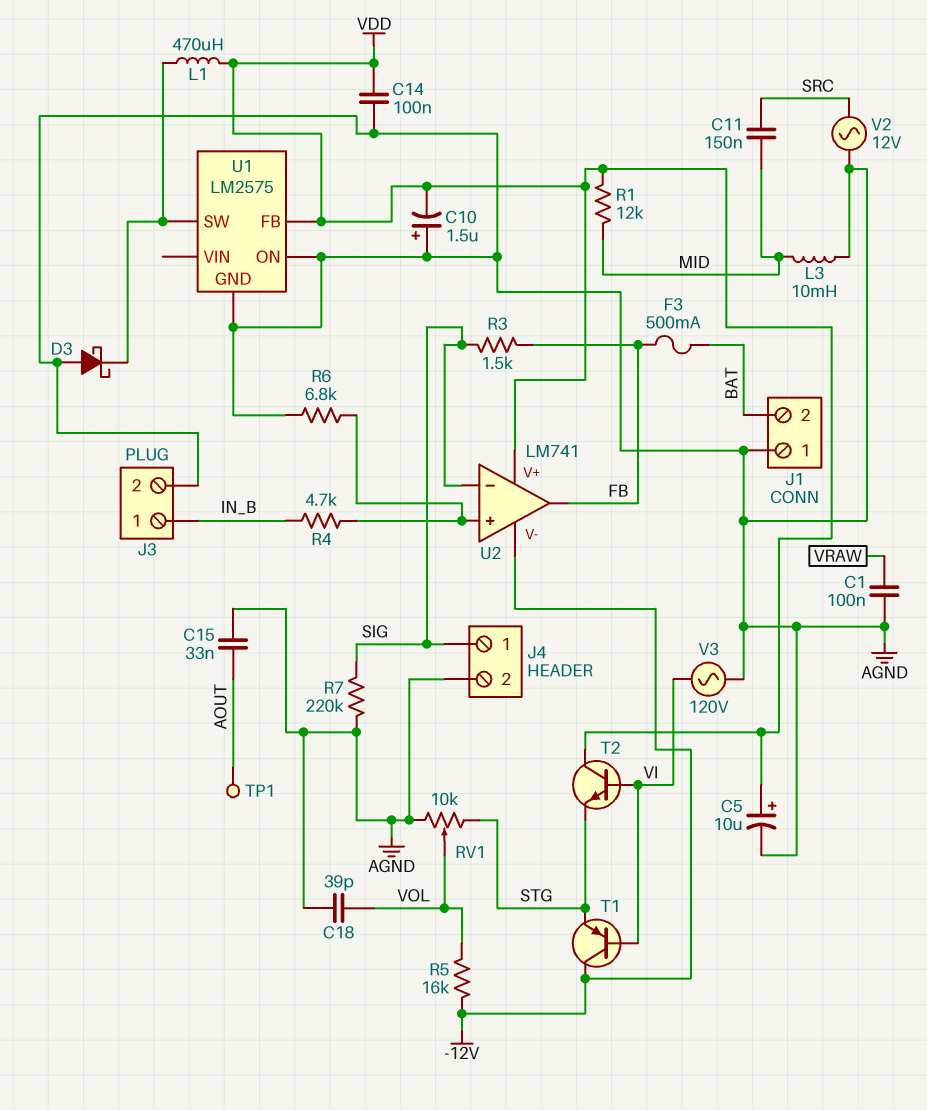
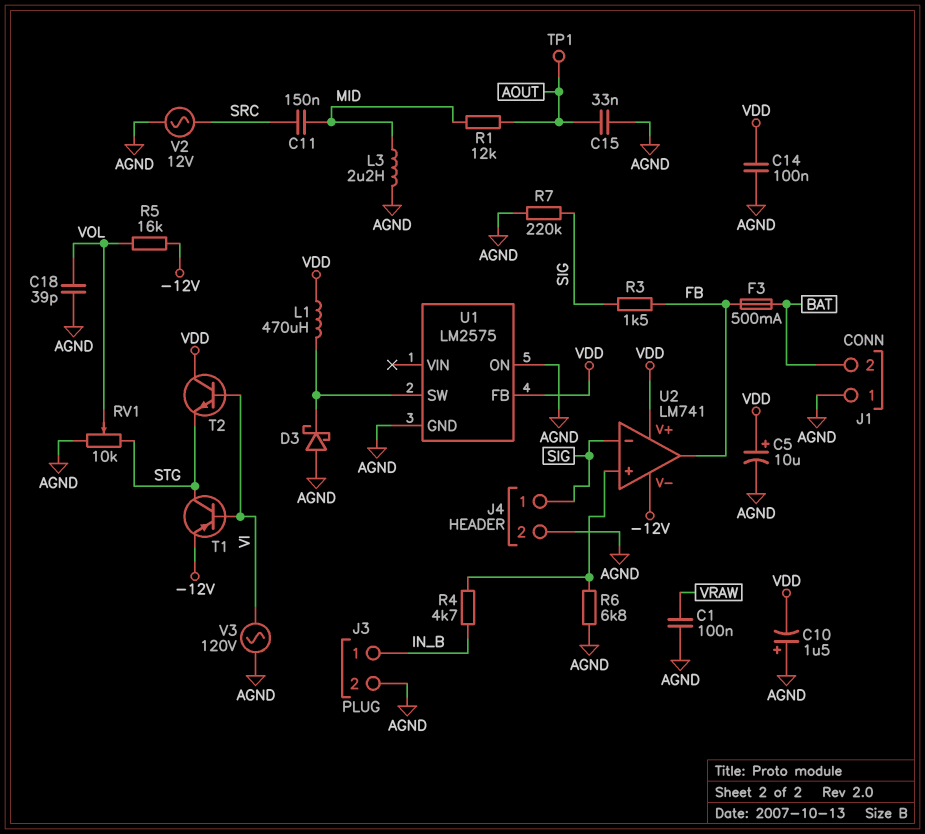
L3: 10mH (AGND, MID) -> 2.2uH (AGND, MID)
R1: 12k (MID, VDD) -> 12k (AOUT, MID)
T1: PNP (B VI, C -12V, E STG) -> PNP (B VI, C STG, E -12V)

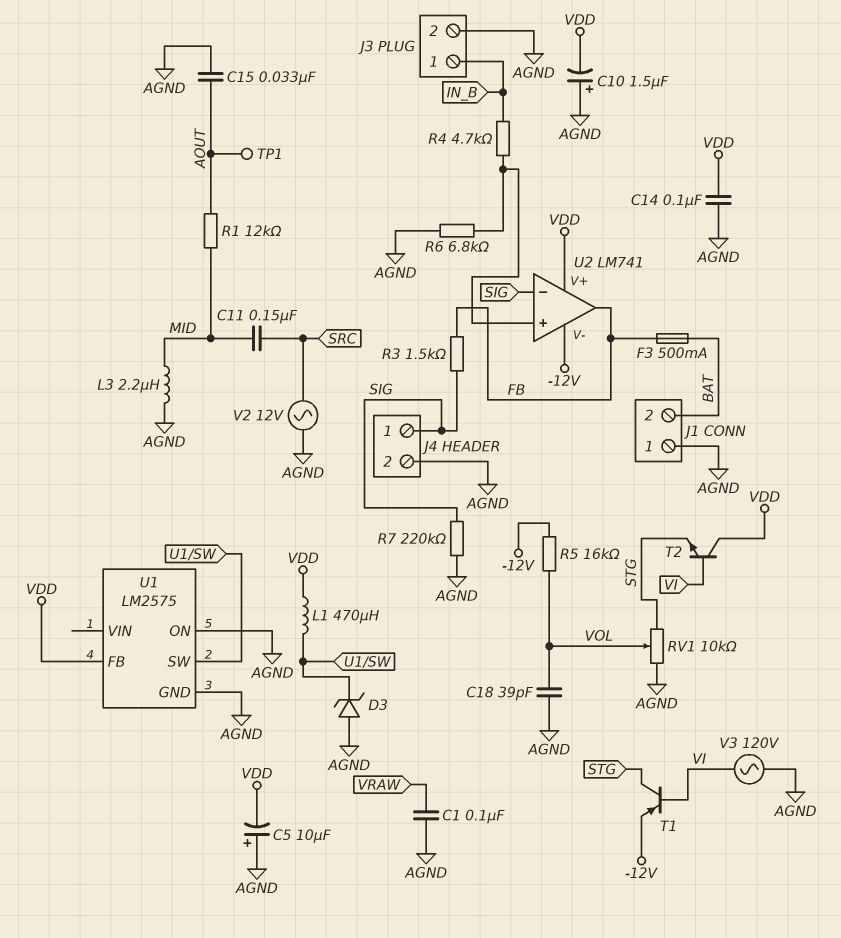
C5: 10uF (plus VDD, minus AGND) -> 10uF (plus AGND, minus VDD)
D3: schottky (A AGND, K U1/SW) -> zener (A AGND, K U1/SW)

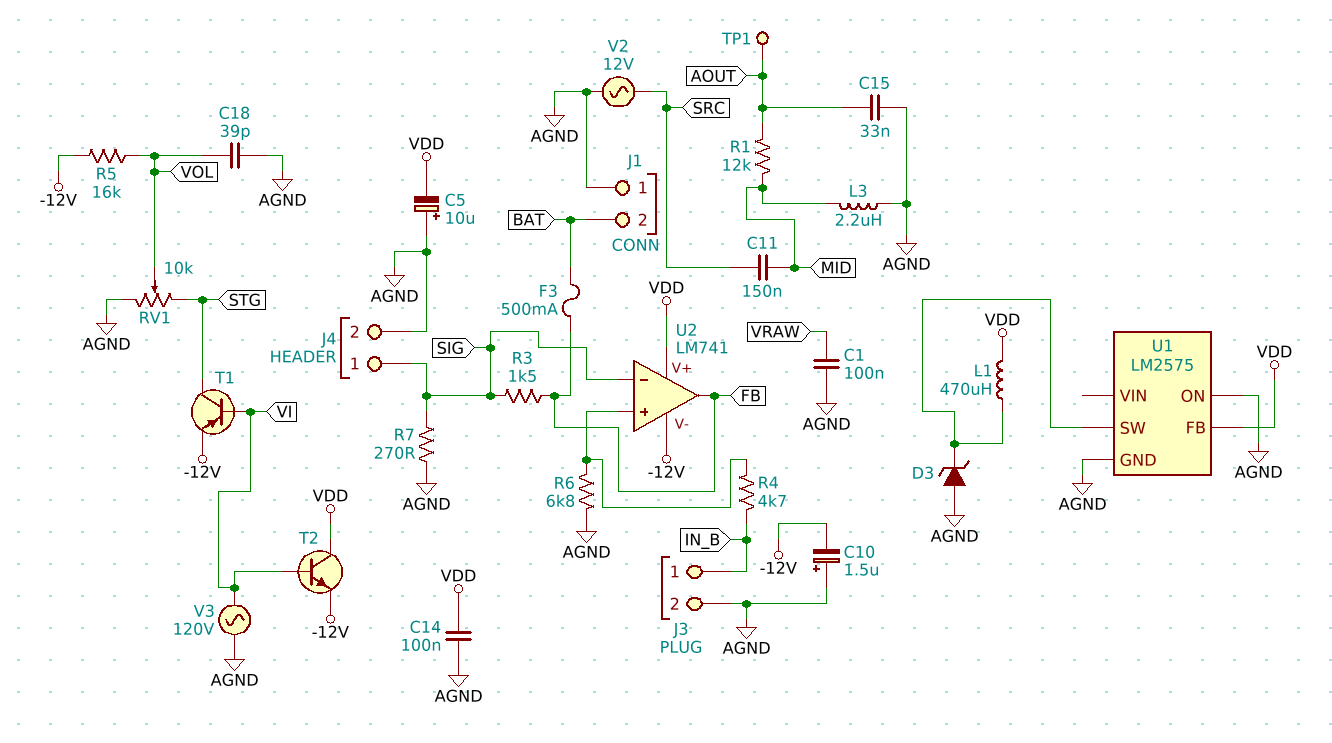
C10: 1.5uF (plus AGND, minus VDD) -> 1.5uF (plus AGND, minus -12V)
R7: 220k (AGND, SIG) -> 270 (AGND, SIG)
T2: NPN (B VI, C VDD, E STG) -> NPN (B VI, C VDD, E -12V)

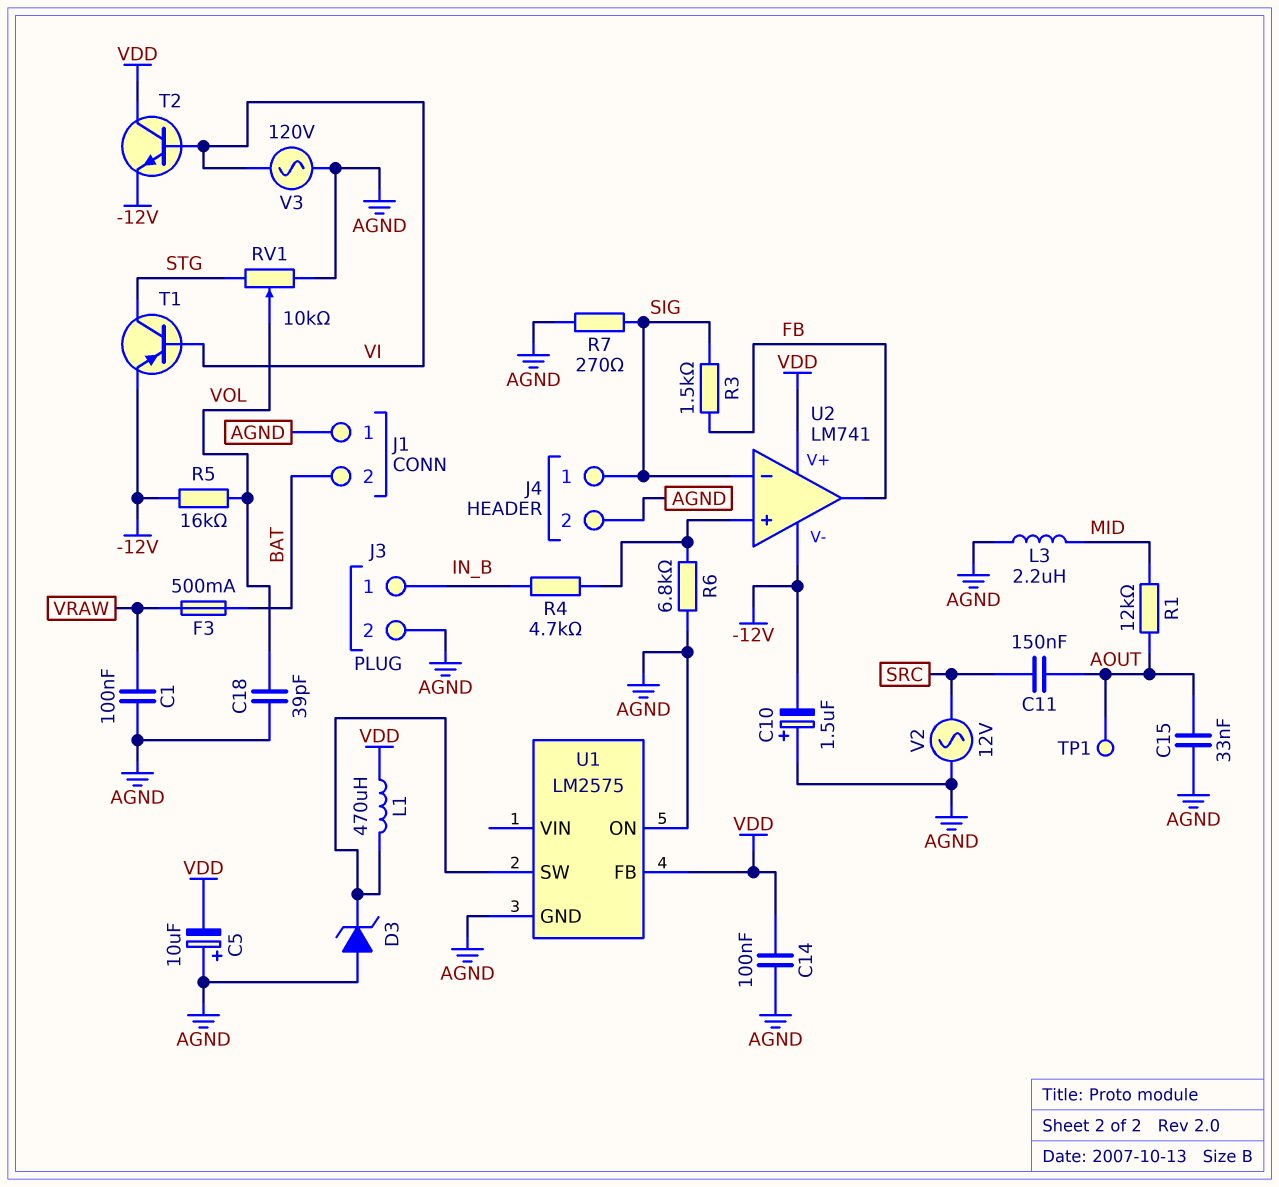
C11: 150nF (MID, SRC) -> 150nF (AOUT, SRC)
F3: 500mA (BAT, FB) -> 500mA (BAT, VRAW)

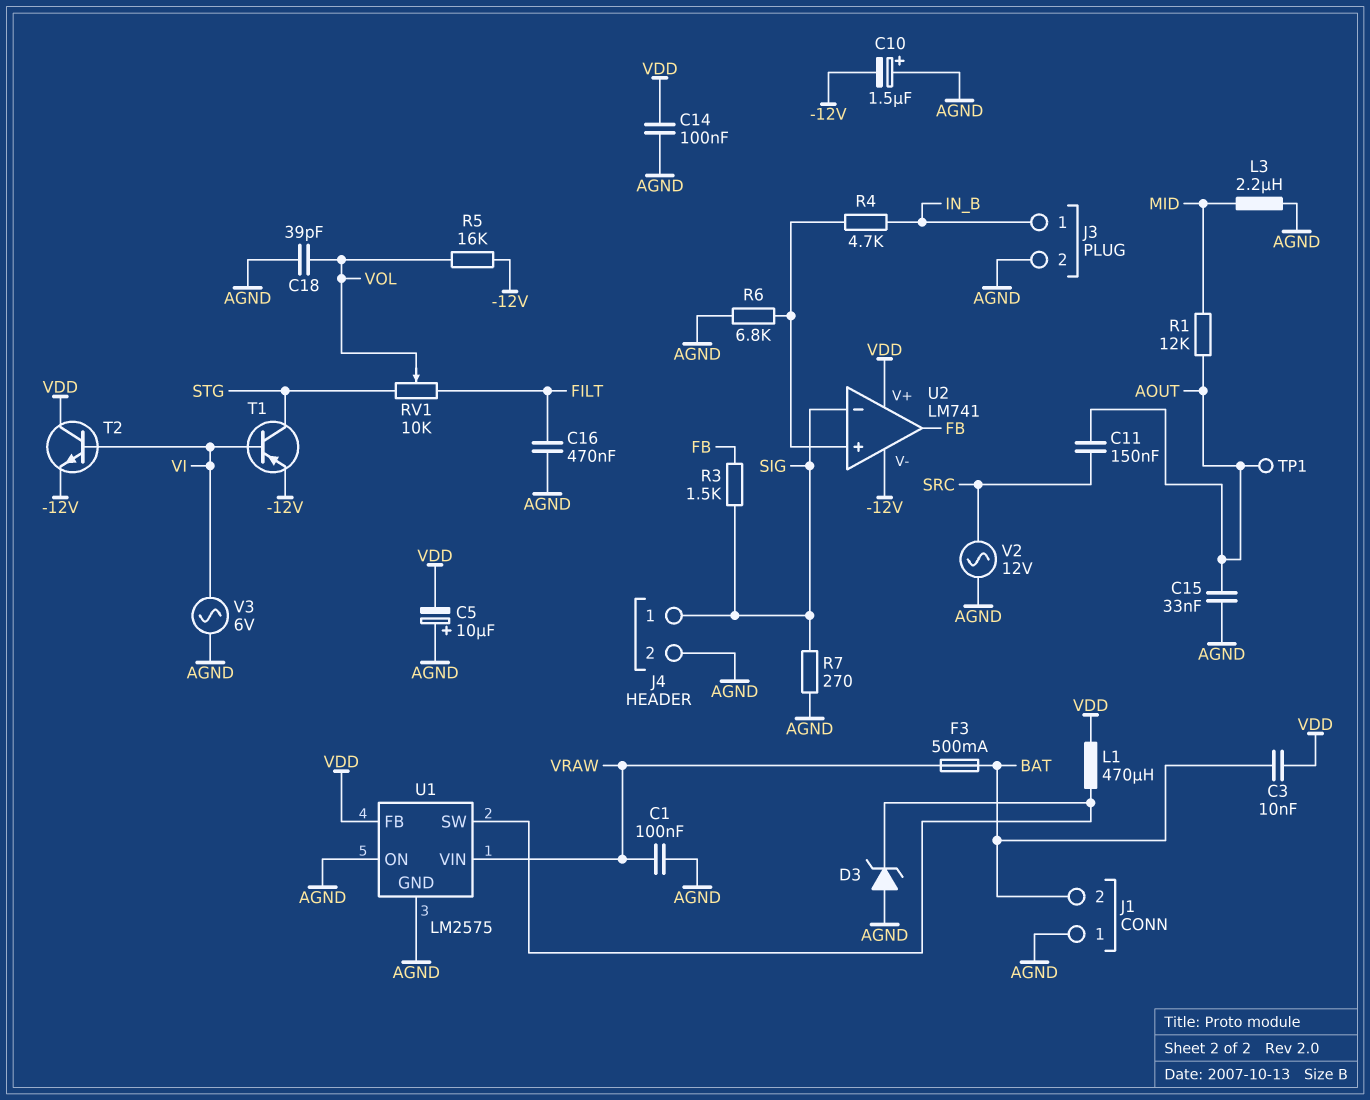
C3: none -> 10nF (BAT, VDD)
C16: none -> 470nF (AGND, FILT)
RV1: 10k (AGND, STG, wiper VOL) -> 10k (FILT, STG, wiper VOL)
U1 pin VIN: none -> VRAW
V3: AC 120V (AGND, VI) -> AC 6V (AGND, VI)

